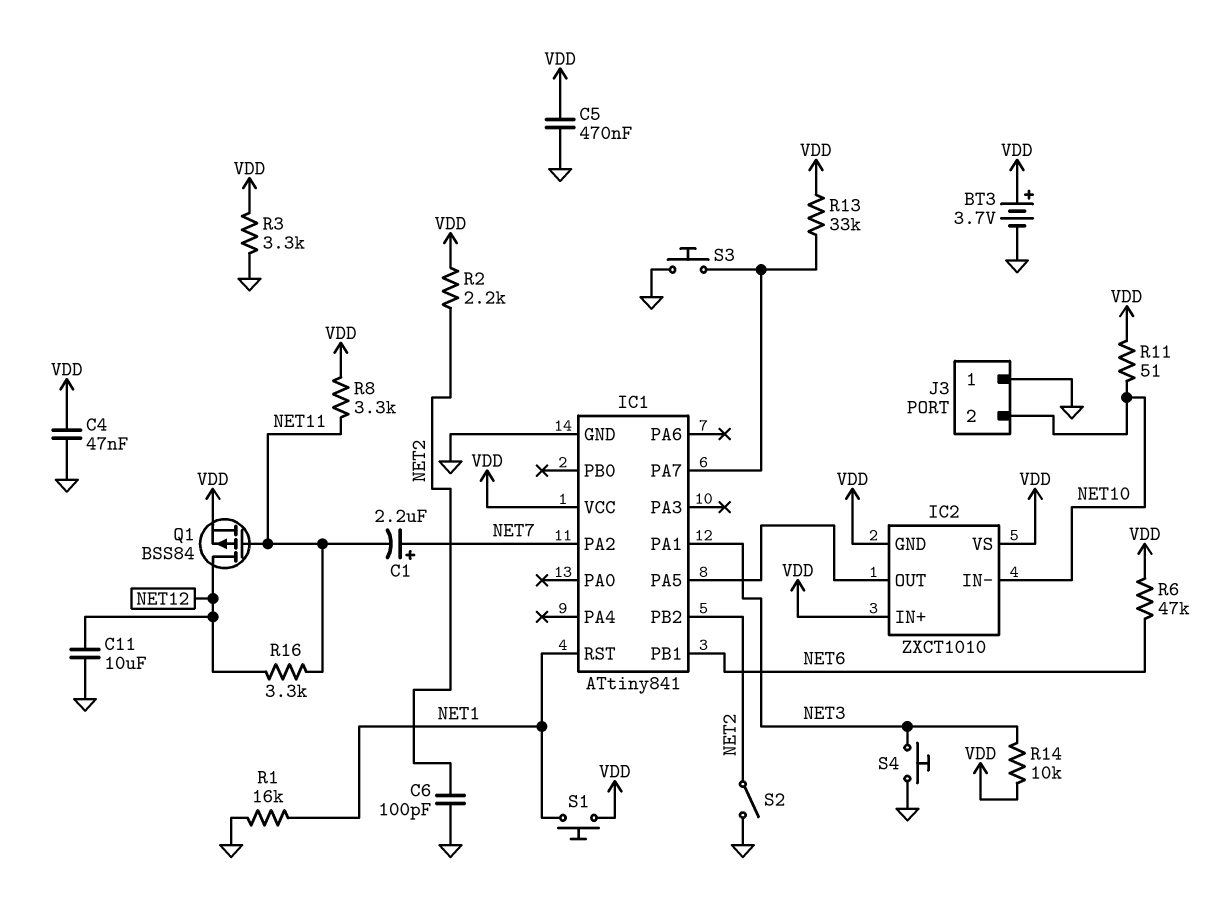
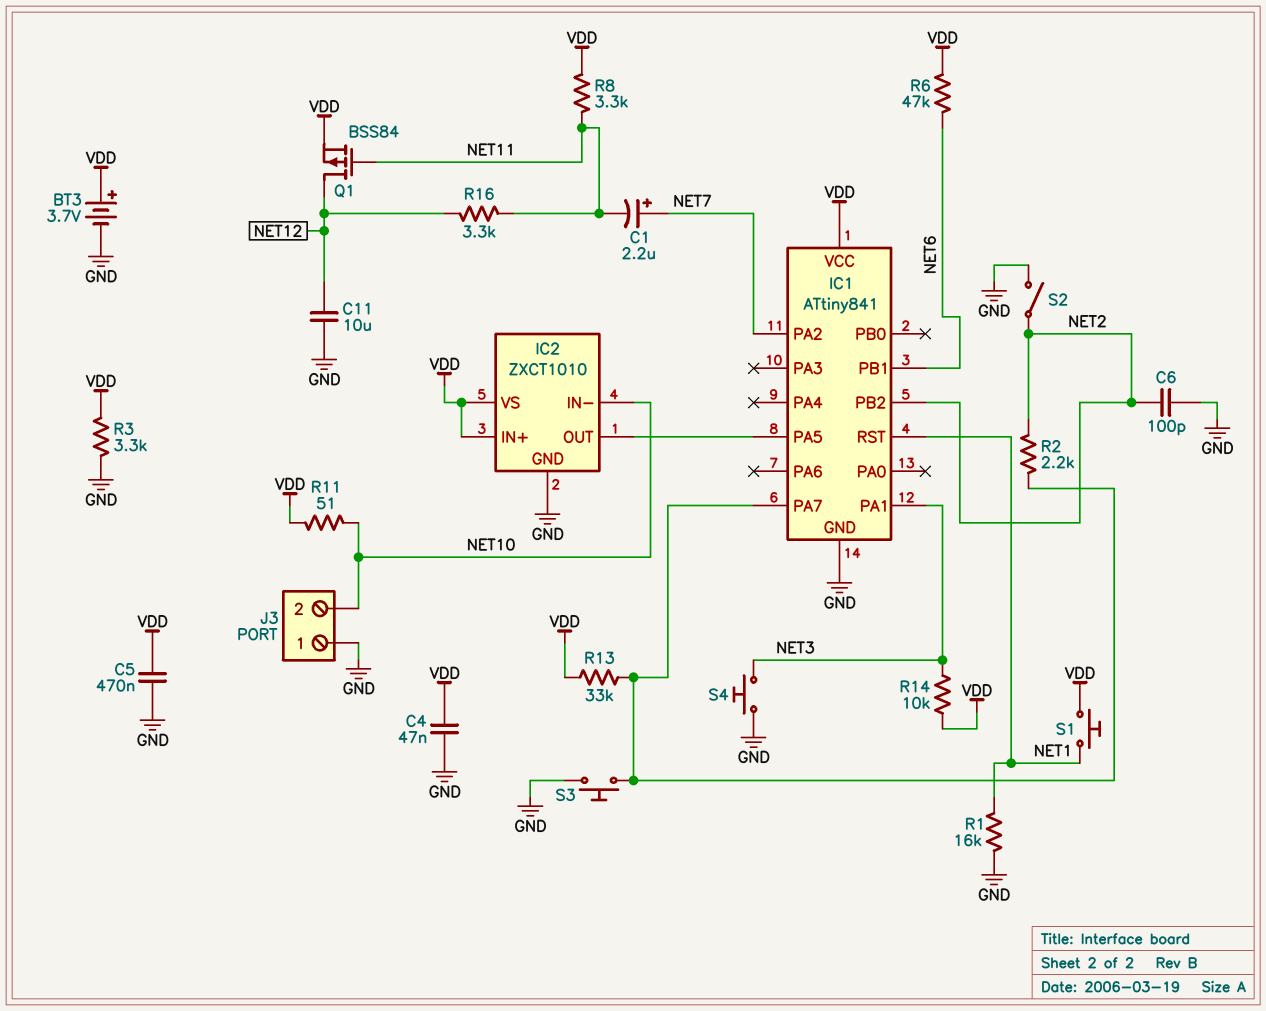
IC2 pin GND: VDD -> GND
R2: 2.2k (NET2, VDD) -> 2.2k (IC1/PA7, NET2)

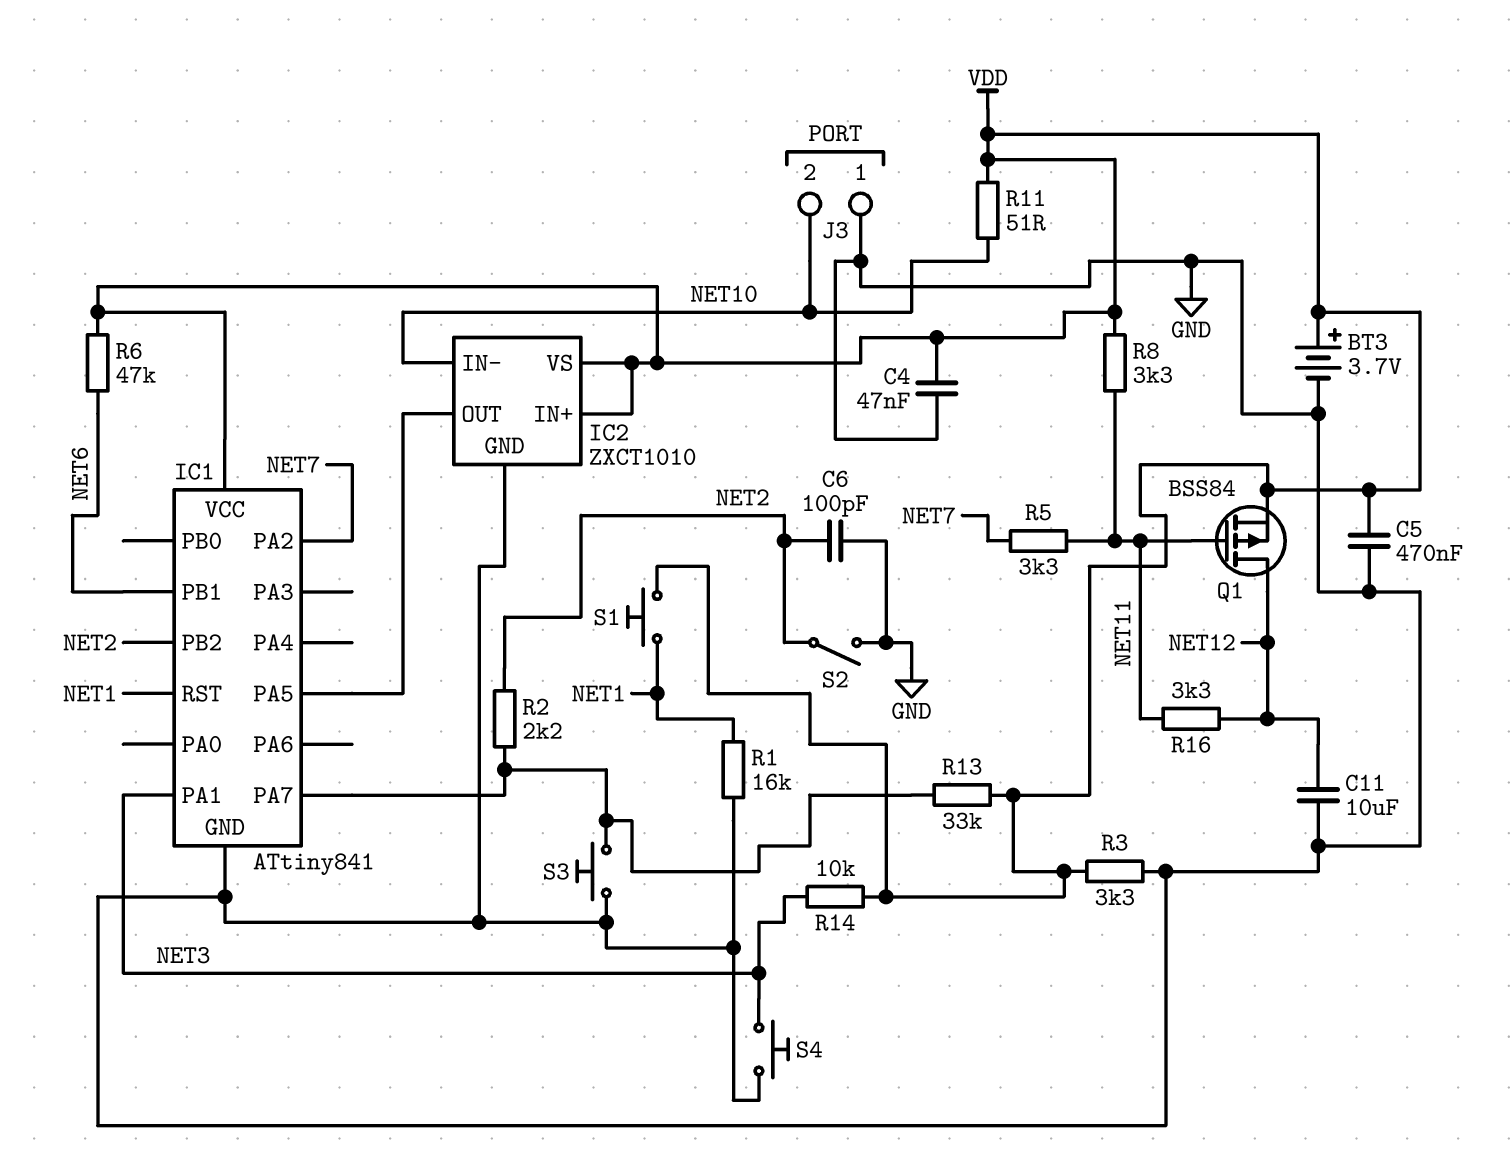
C1: 2.2uF (plus NET7, minus NET11) -> none
R5: none -> 3.3k (NET7, NET11)

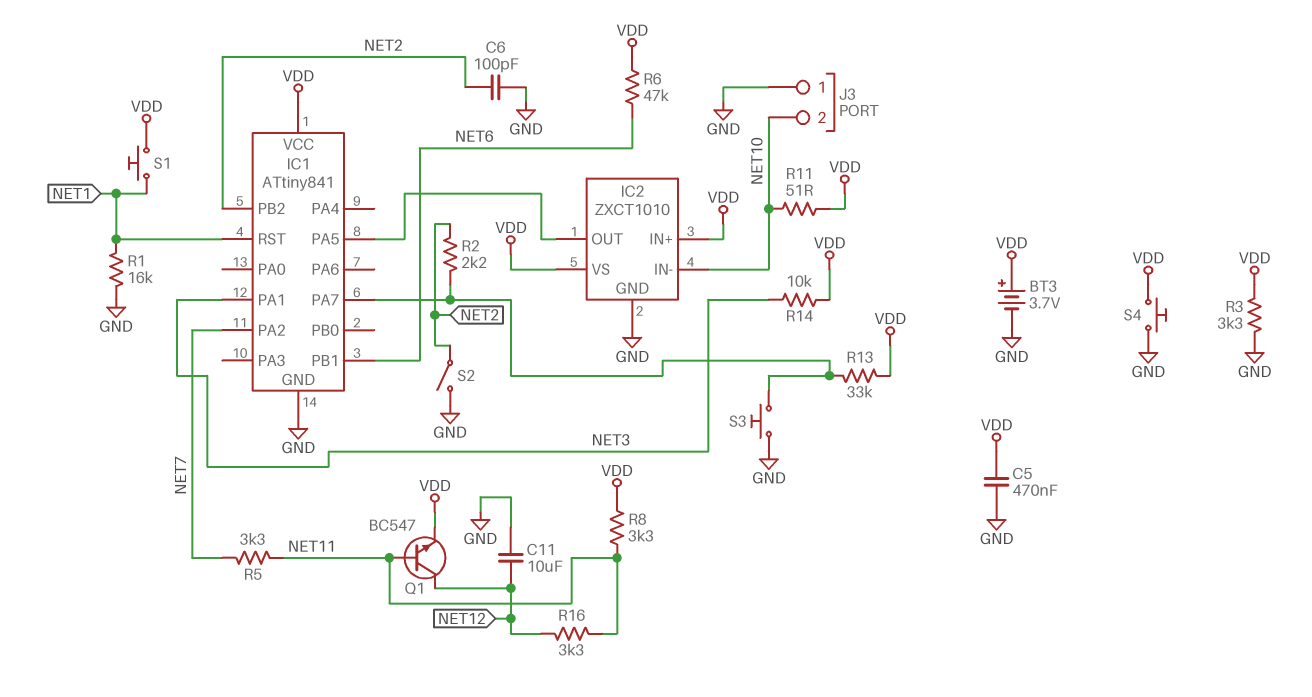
C4: 47nF (GND, VDD) -> none
Q1: PMOS BSS84 (G NET11, D NET12, S VDD) -> NPN BC547 (B NET11, C NET12, E VDD)
S4: button (GND, NET3) -> button (GND, VDD)

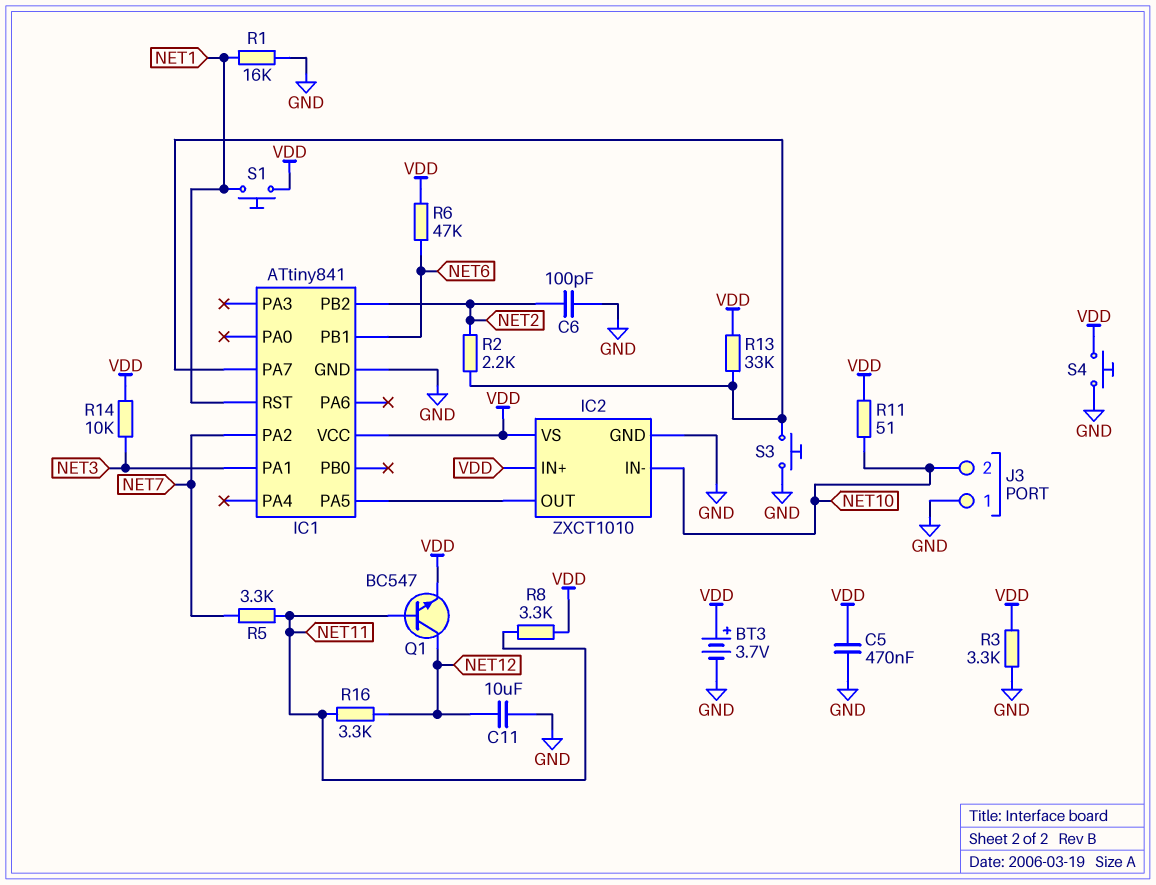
S2: switch (GND, NET2) -> none

